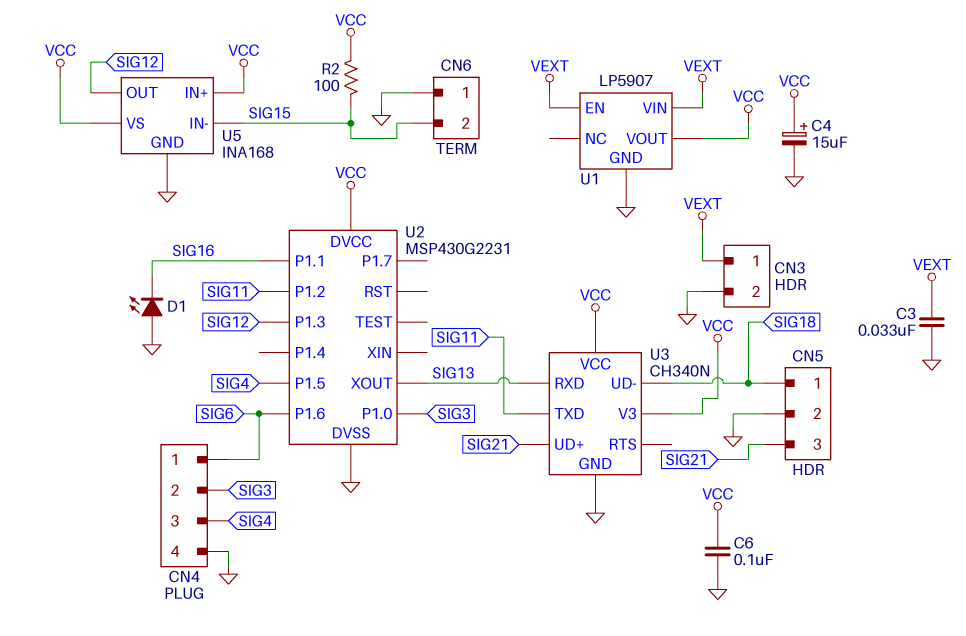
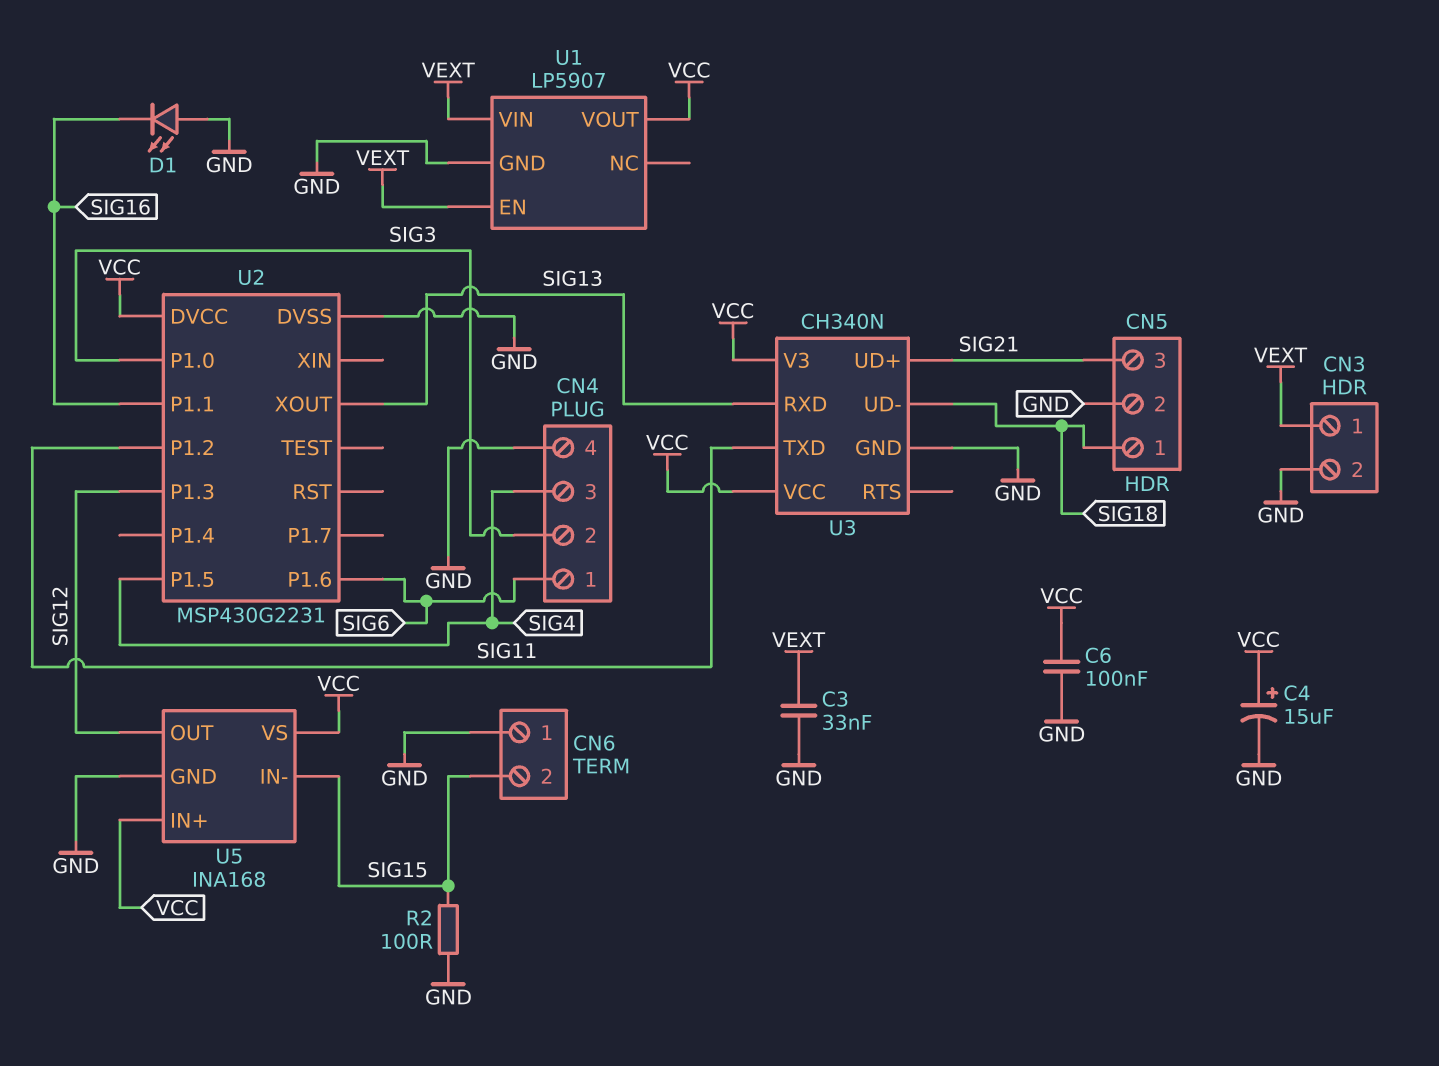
R2: 100 (SIG15, VCC) -> 100 (GND, SIG15)

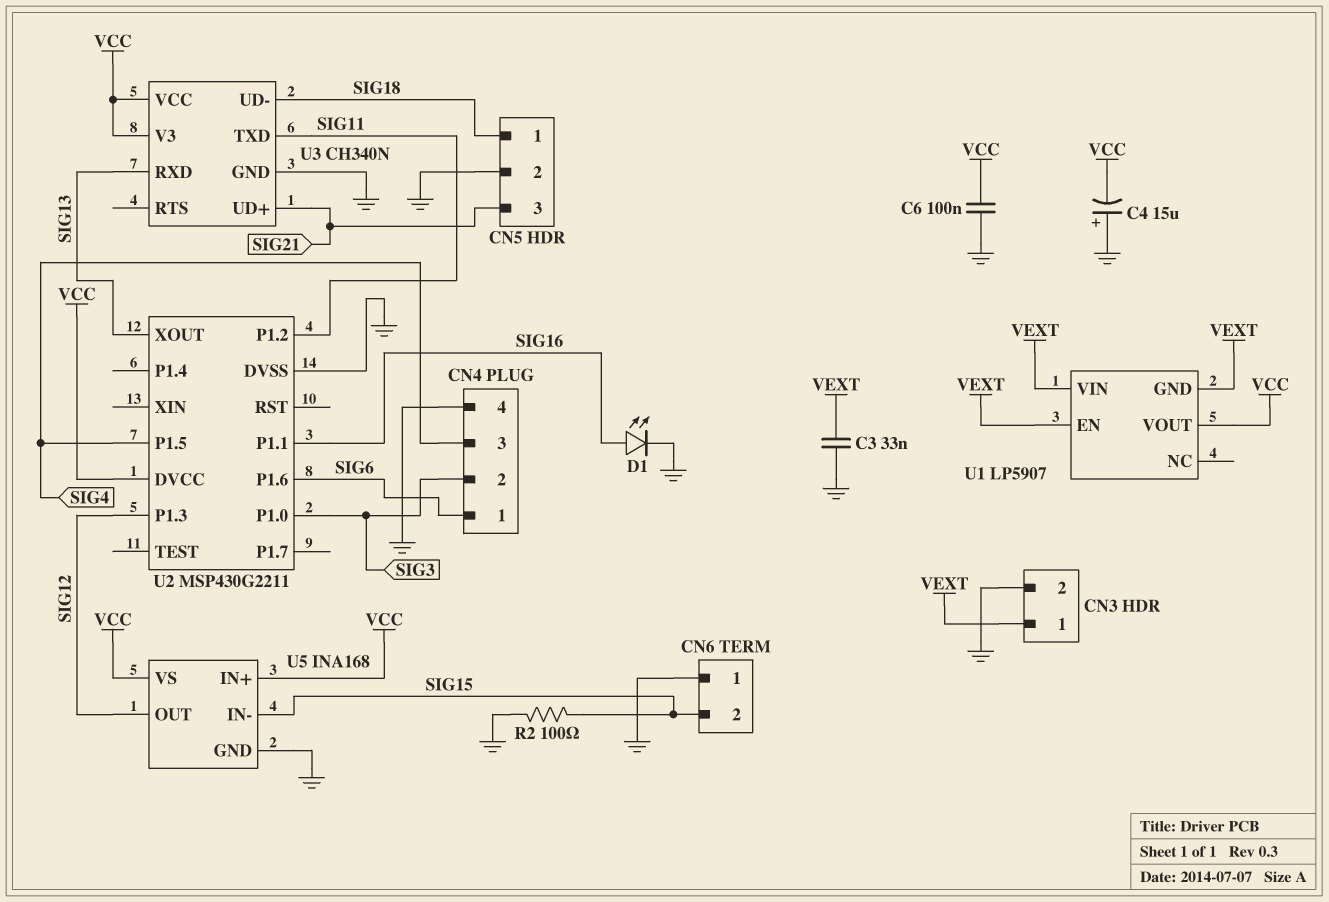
C4: 15uF (plus VCC, minus GND) -> 15uF (plus GND, minus VCC)
D1: LED (A GND, K SIG16) -> LED (A SIG16, K GND)
U1 pin GND: GND -> VEXT
U2: MSP430G2231 -> MSP430G2211

